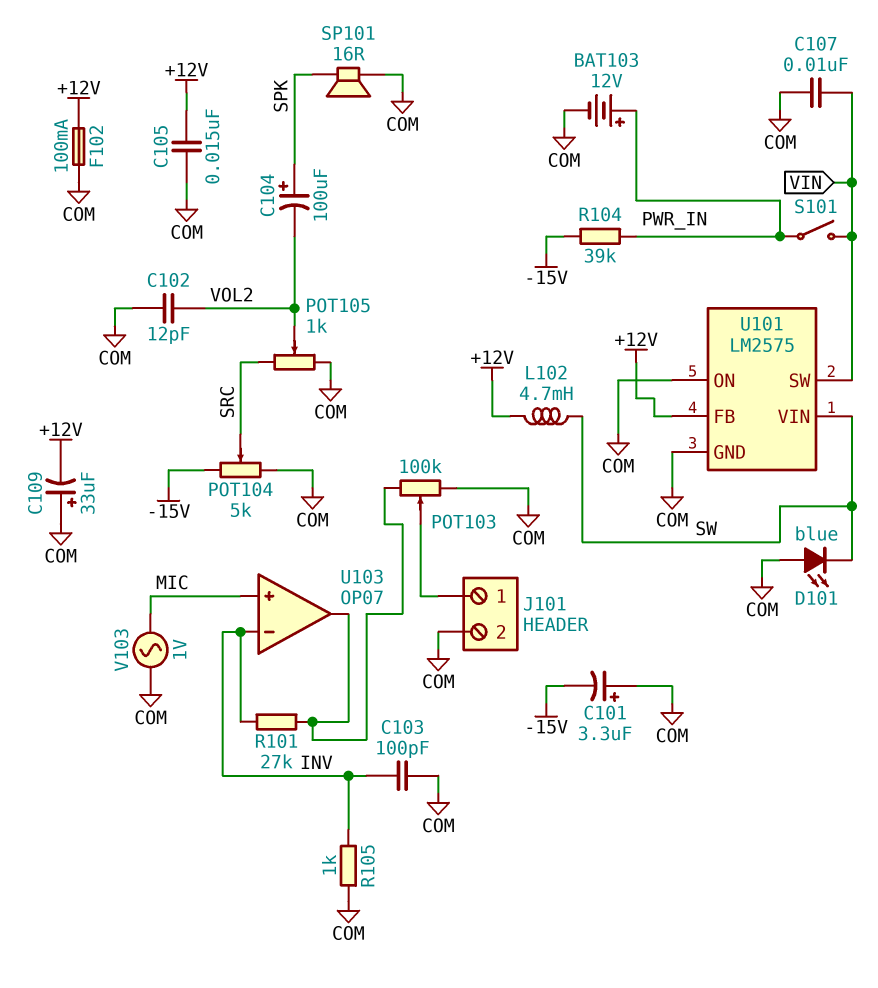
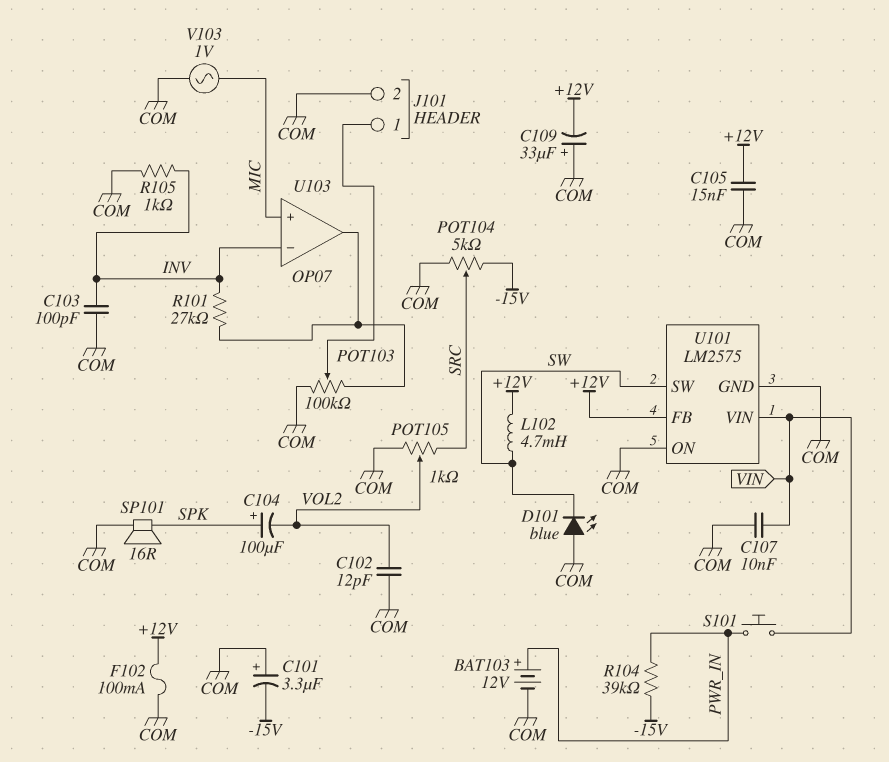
S101: switch (PWR_IN, VIN) -> button (PWR_IN, VIN)
U101 pin SW: VIN -> SW
U101 pin VIN: SW -> VIN

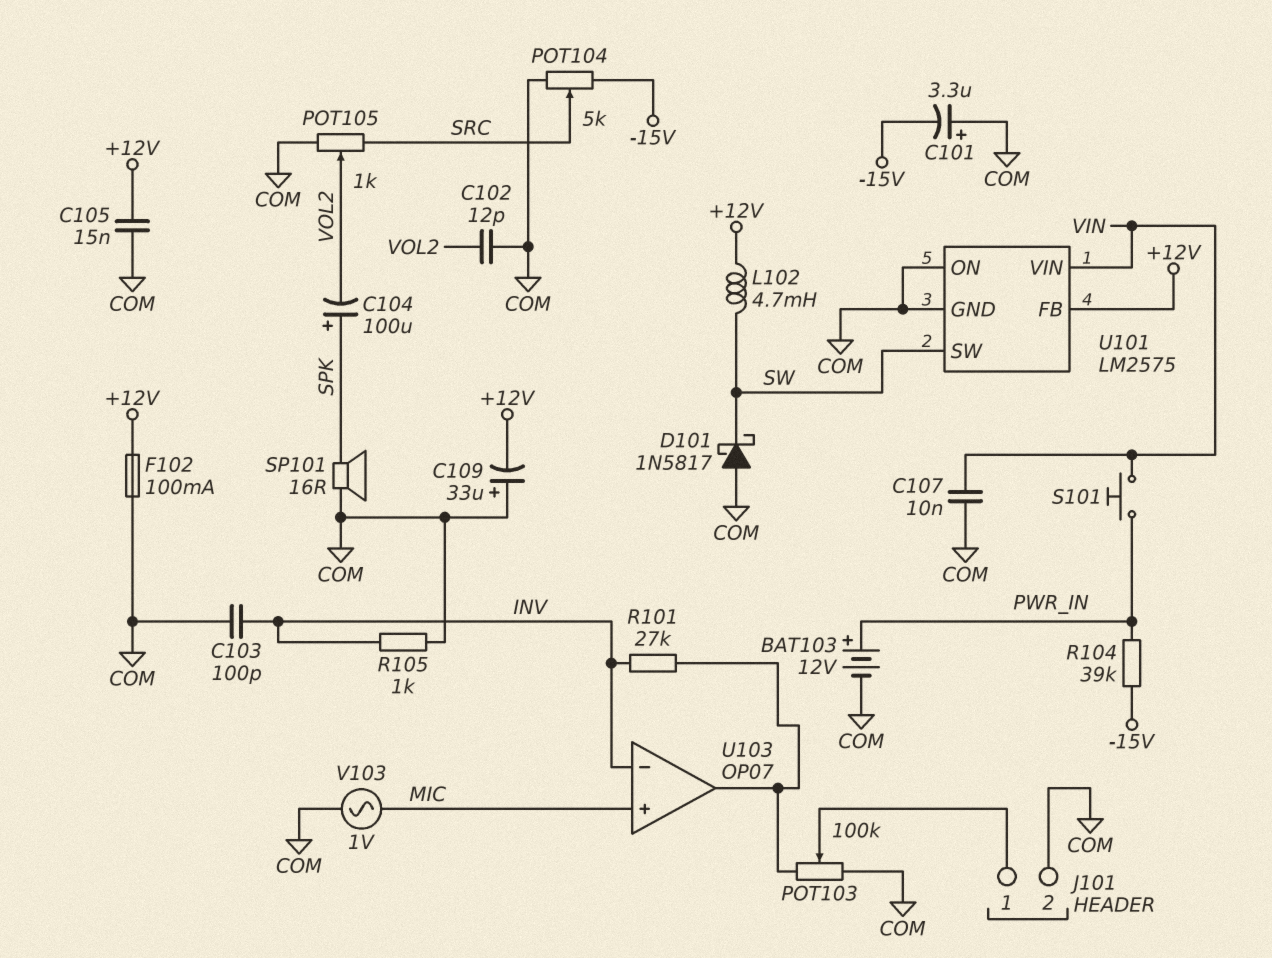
D101: LED blue (A COM, K SW) -> schottky 1N5817 (A COM, K SW)

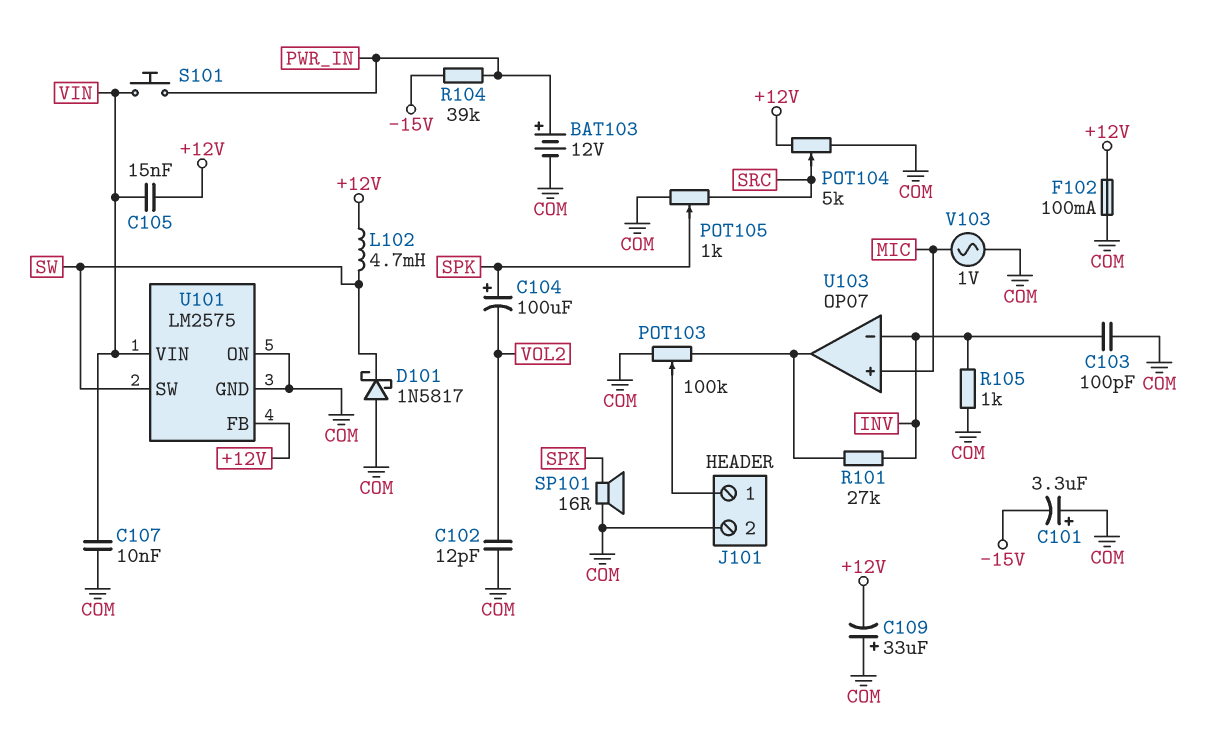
C105: 15nF (+12V, COM) -> 15nF (+12V, VIN)
POT104: 5k (-15V, COM, wiper SRC) -> 5k (+12V, COM, wiper SRC)
POT105: 1k (COM, SRC, wiper VOL2) -> 1k (COM, SRC, wiper SPK)

